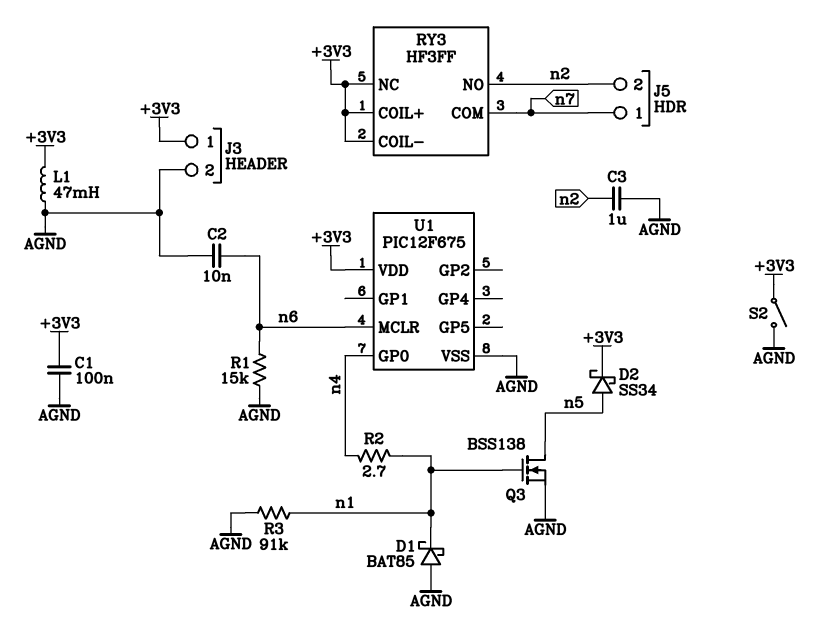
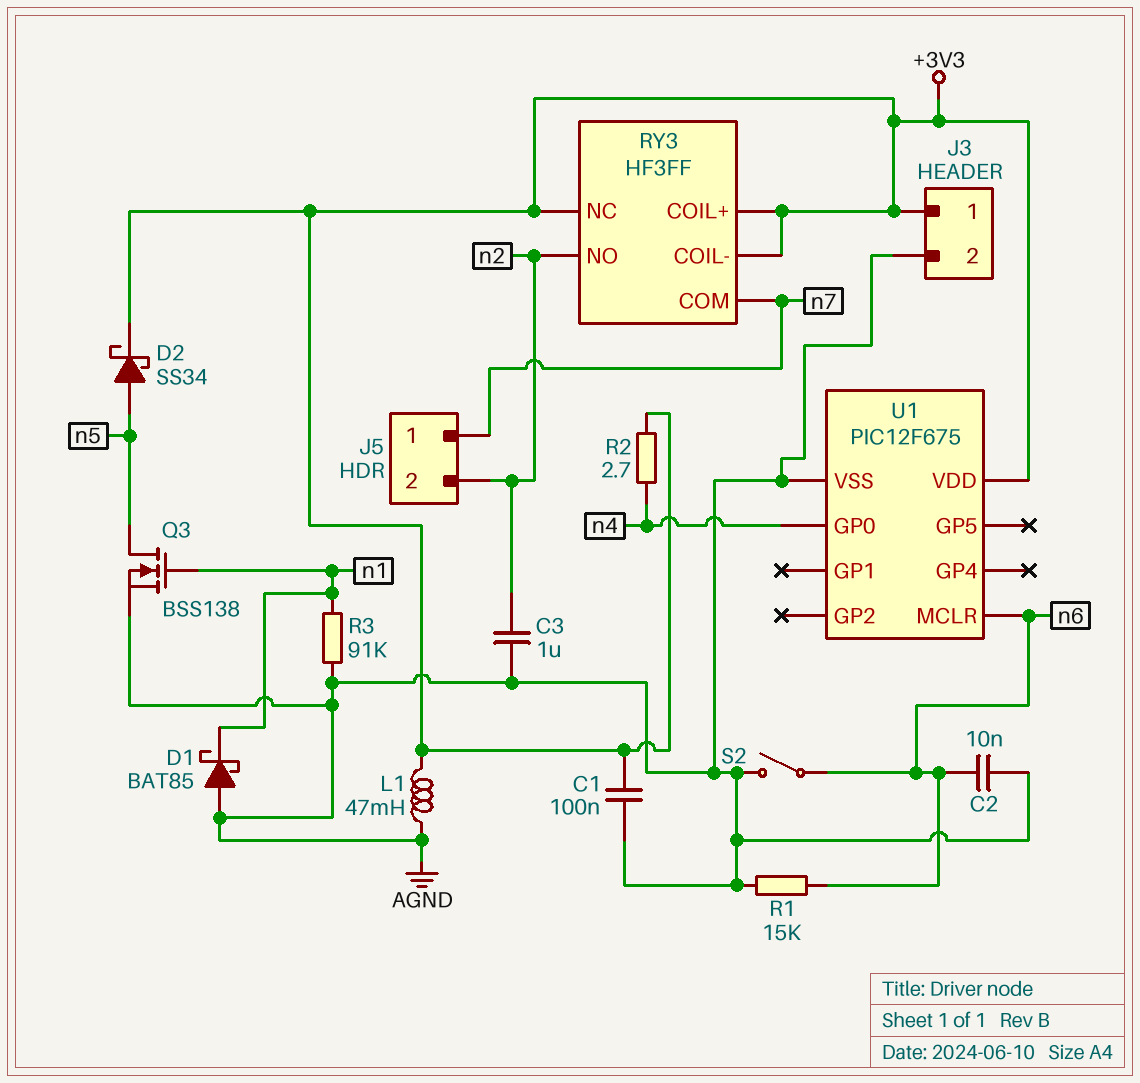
R2: 2.7 (n1, n4) -> 2.7 (+3V3, n4)
S2: switch (+3V3, AGND) -> switch (AGND, n6)

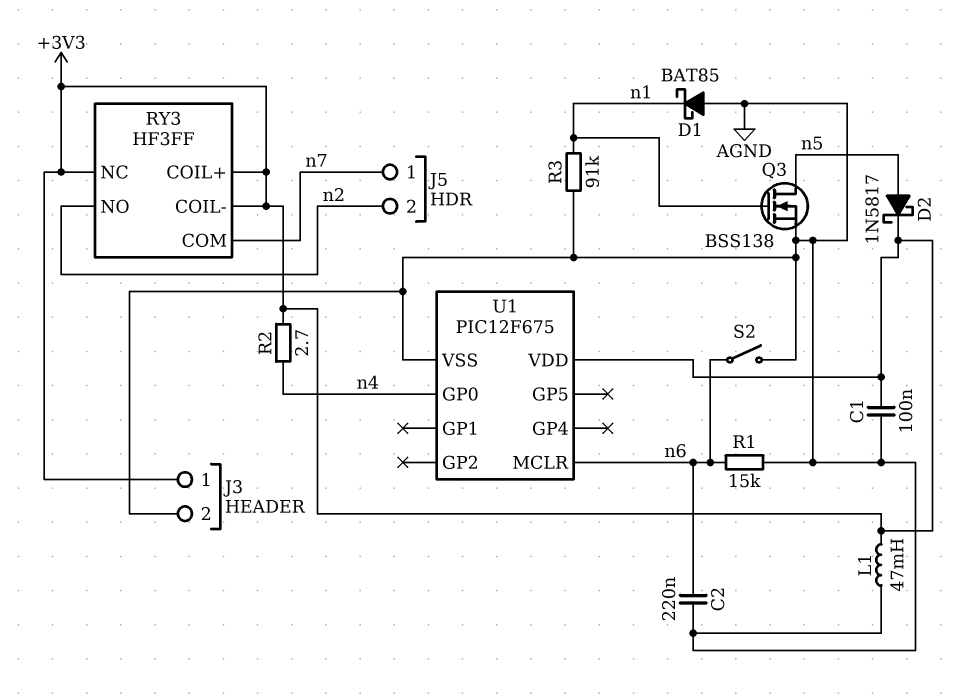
C2: 10nF (AGND, n6) -> 220nF (AGND, n6)
C3: 1uF (AGND, n2) -> none
D2: schottky SS34 (A n5, K +3V3) -> schottky 1N5817 (A n5, K +3V3)

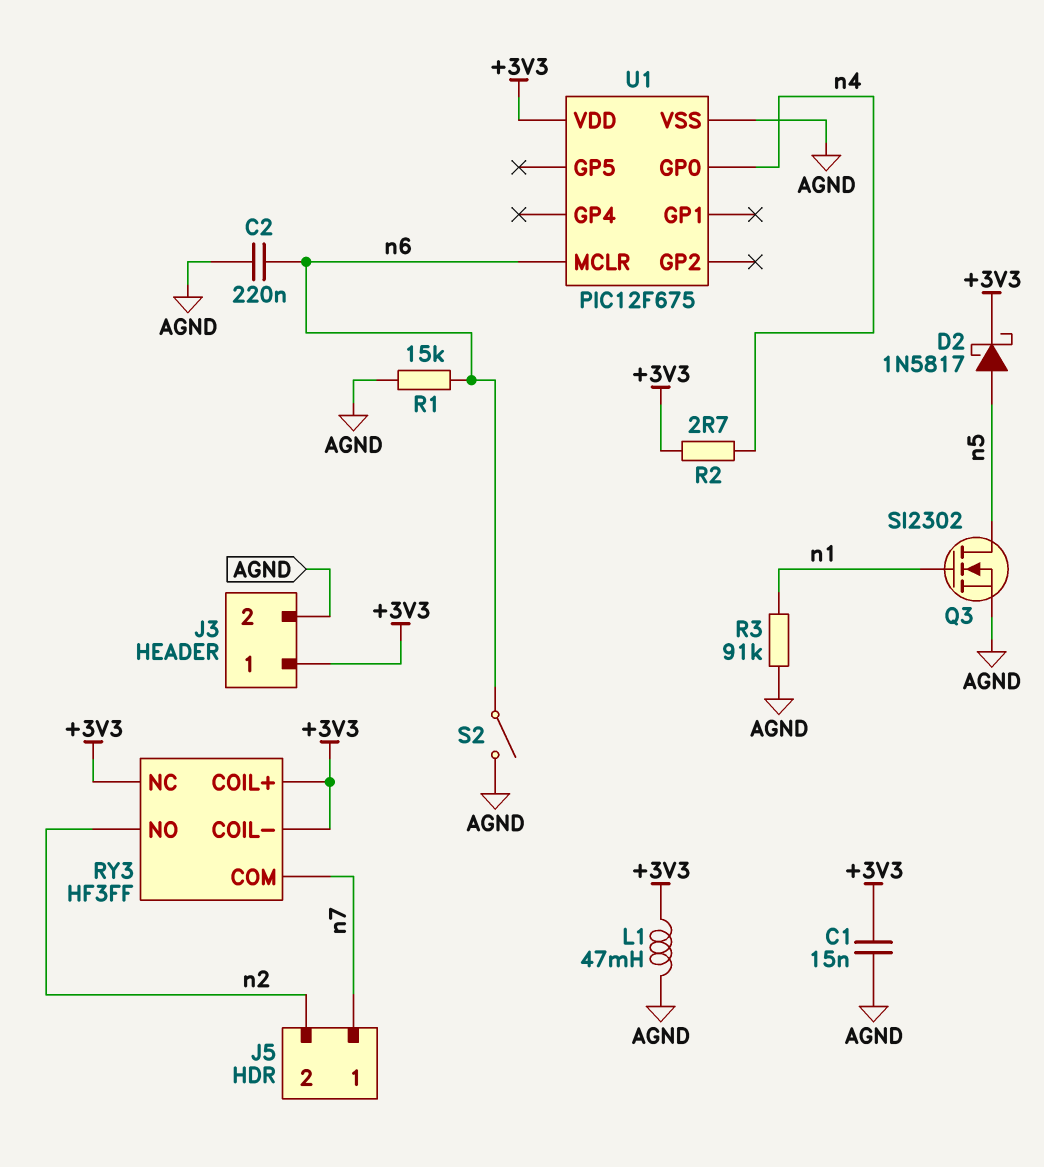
C1: 100nF (+3V3, AGND) -> 15nF (+3V3, AGND)
D1: schottky BAT85 (A AGND, K n1) -> none
Q3: NMOS BSS138 (G n1, D n5, S AGND) -> NMOS SI2302 (G n1, D n5, S AGND)

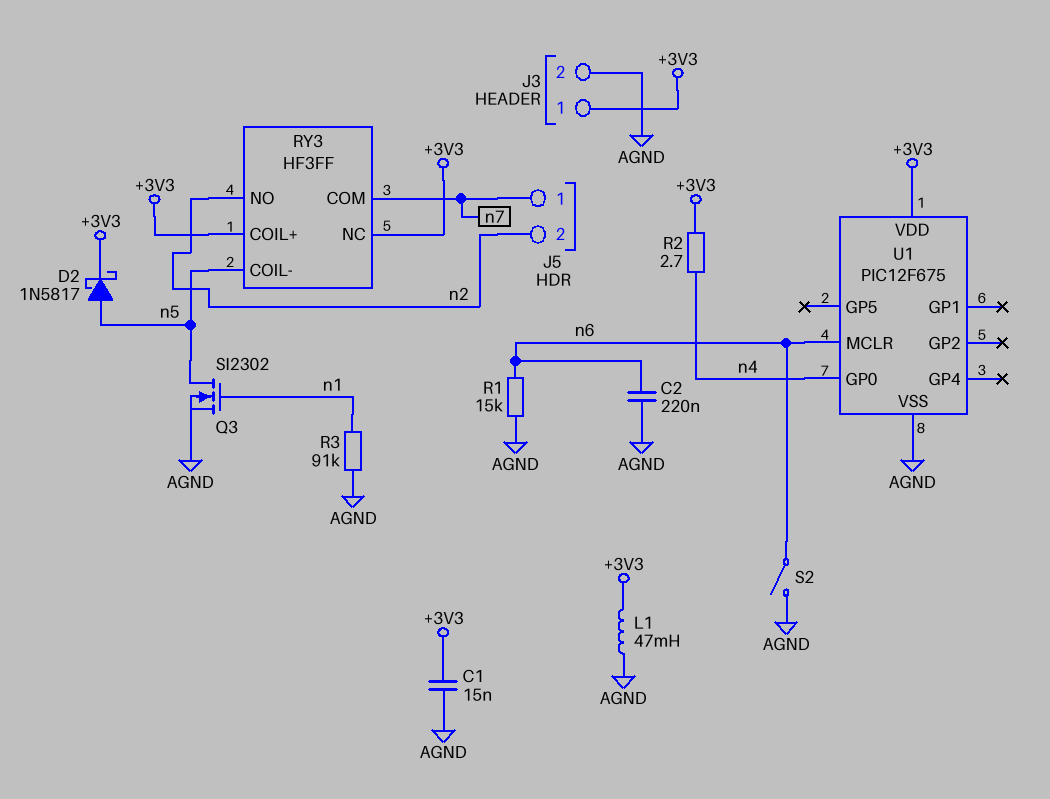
RY3 pin COIL-: +3V3 -> n5

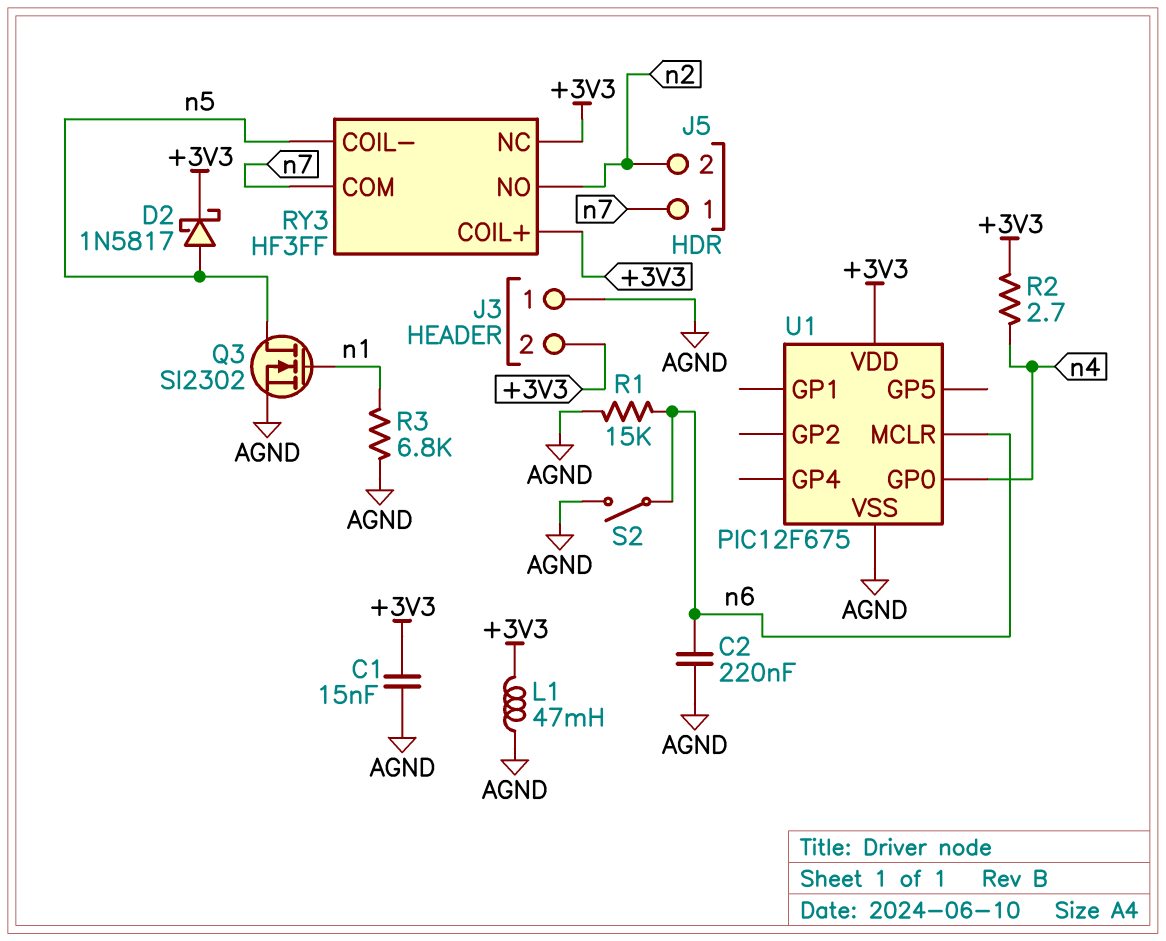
J3 pin 1: +3V3 -> AGND
J3 pin 2: AGND -> +3V3
R3: 91k (AGND, n1) -> 6.8k (AGND, n1)

